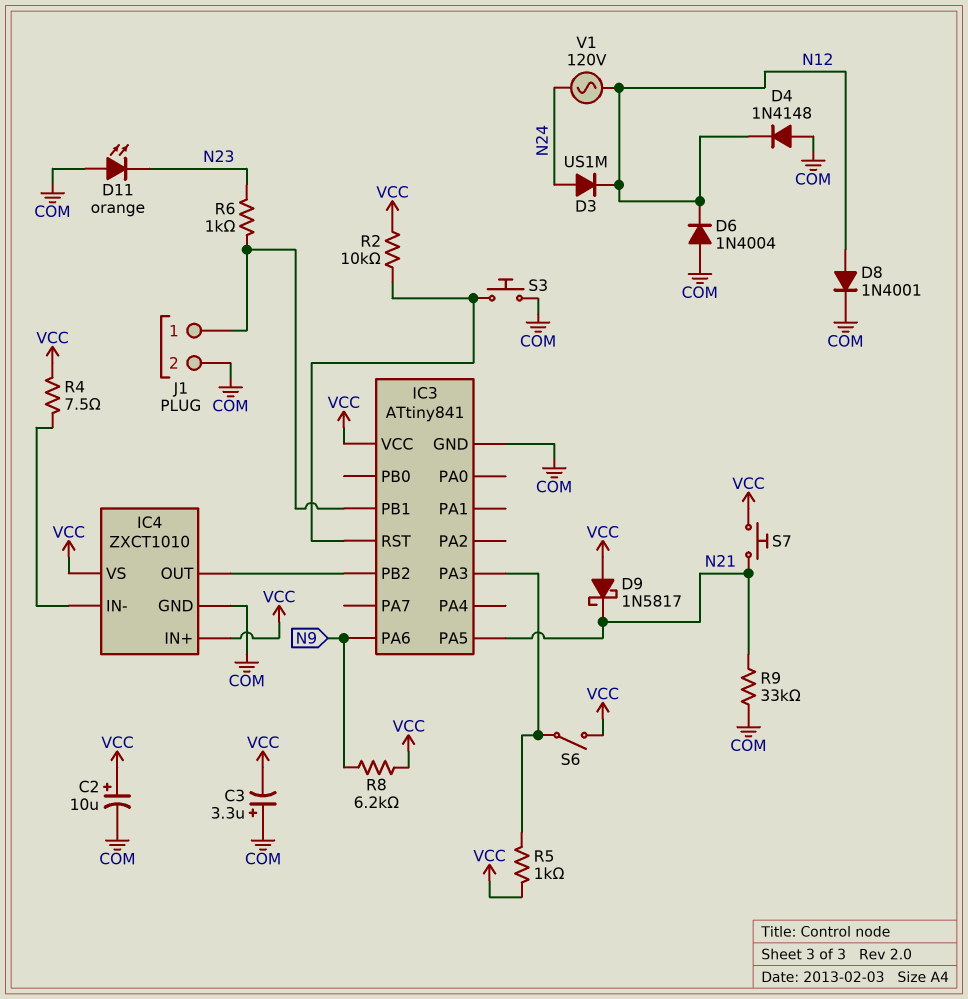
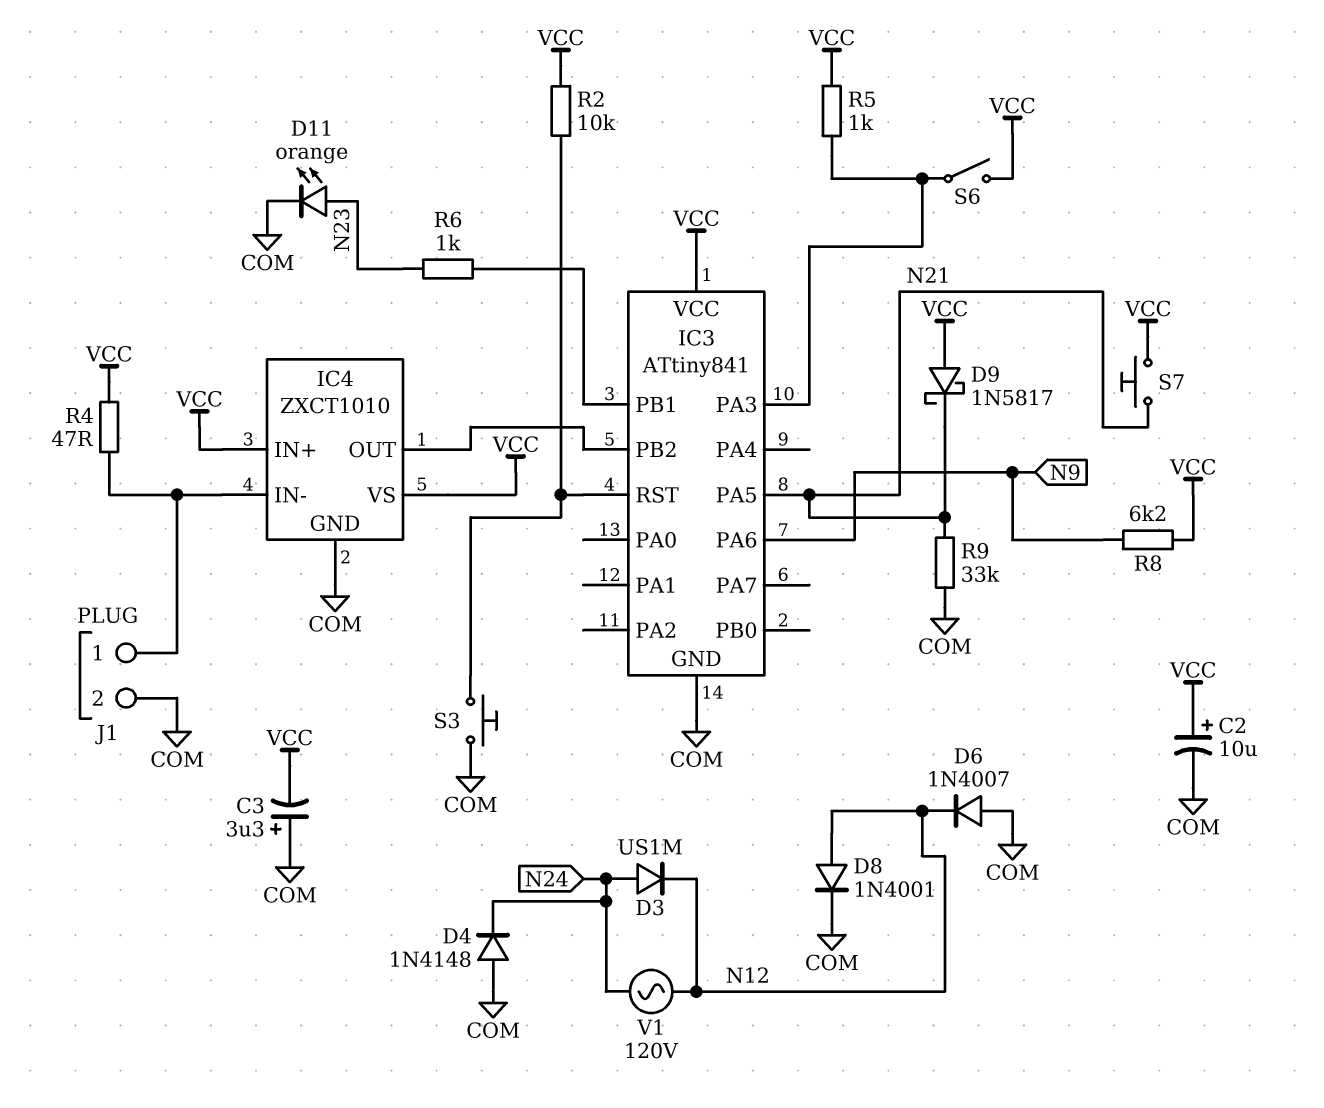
D4: diode 1N4148 (A COM, K N12) -> diode 1N4148 (A COM, K N24)
D6: diode 1N4004 (A COM, K N12) -> diode 1N4007 (A COM, K N12)
D11: LED orange (A COM, K N23) -> LED orange (A N23, K COM)
J1 pin 1: IC3/PB1 -> IC4/IN-
R4: 7.5 (IC4/IN-, VCC) -> 47 (IC4/IN-, VCC)

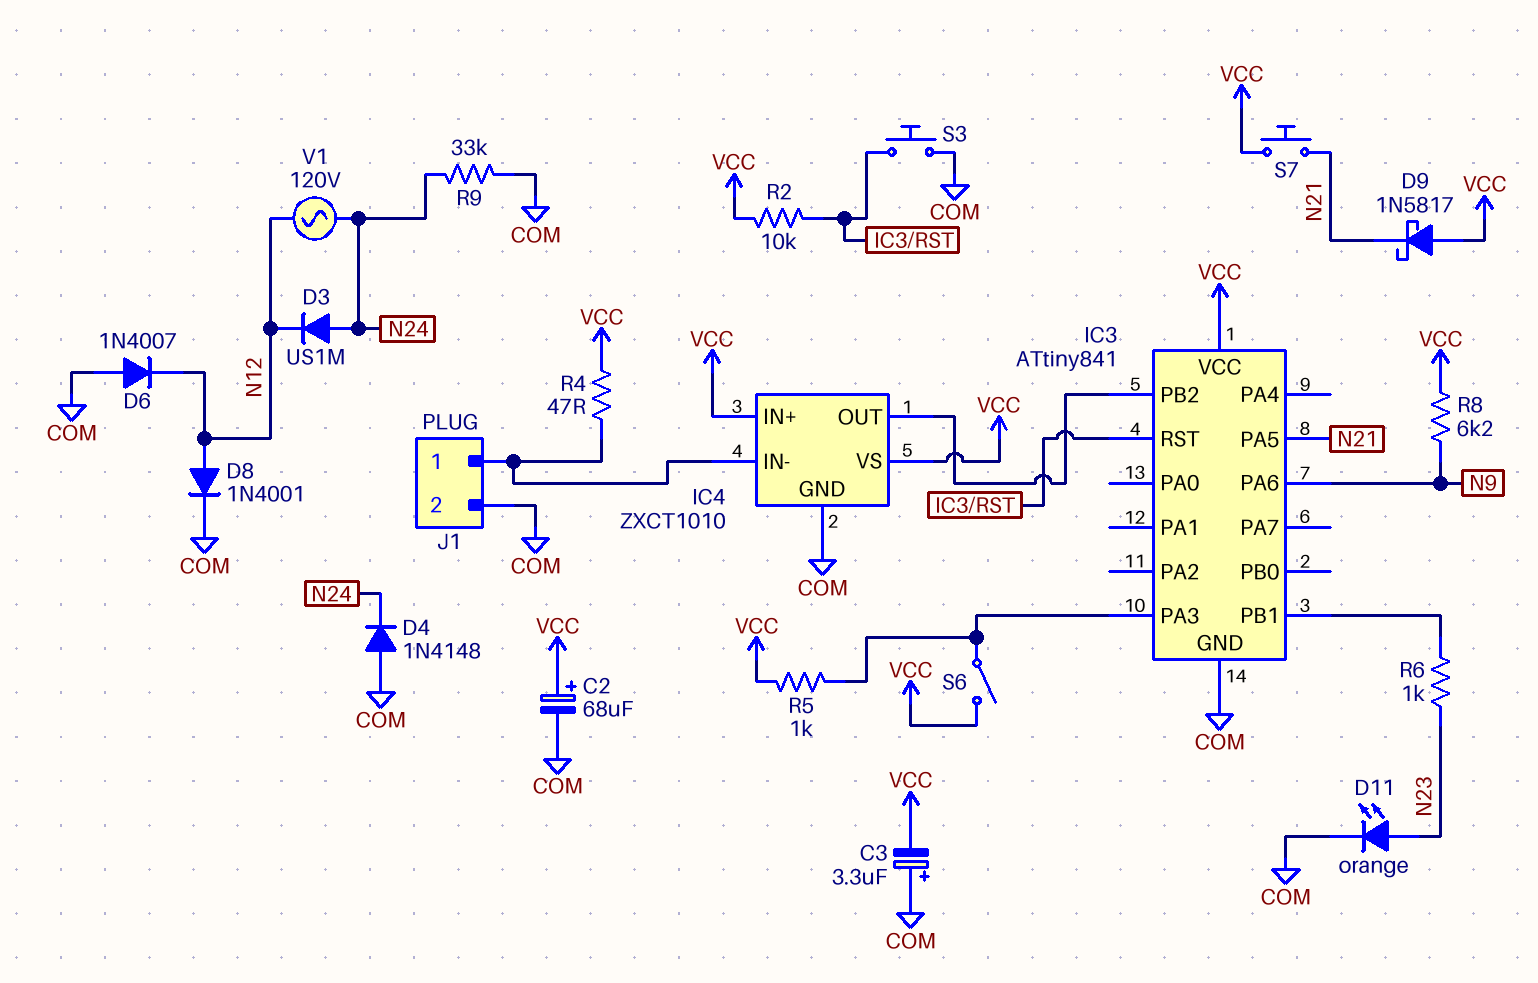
C2: 10uF (plus VCC, minus COM) -> 68uF (plus VCC, minus COM)
R9: 33k (COM, N21) -> 33k (COM, N24)

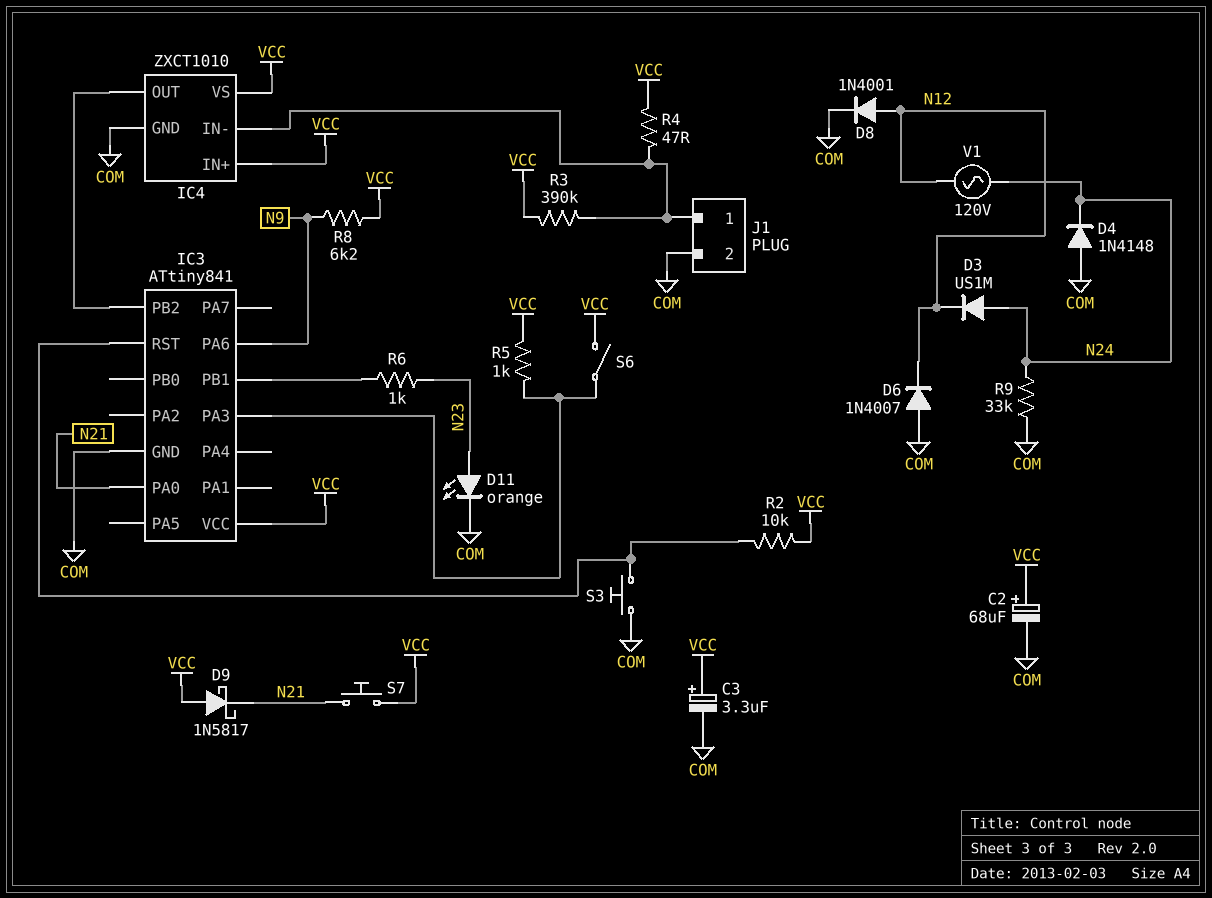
C3: 3.3uF (plus COM, minus VCC) -> 3.3uF (plus VCC, minus COM)
IC3 pin PA0: none -> N21
IC3 pin PA5: N21 -> none
R3: none -> 390k (IC4/IN-, VCC)

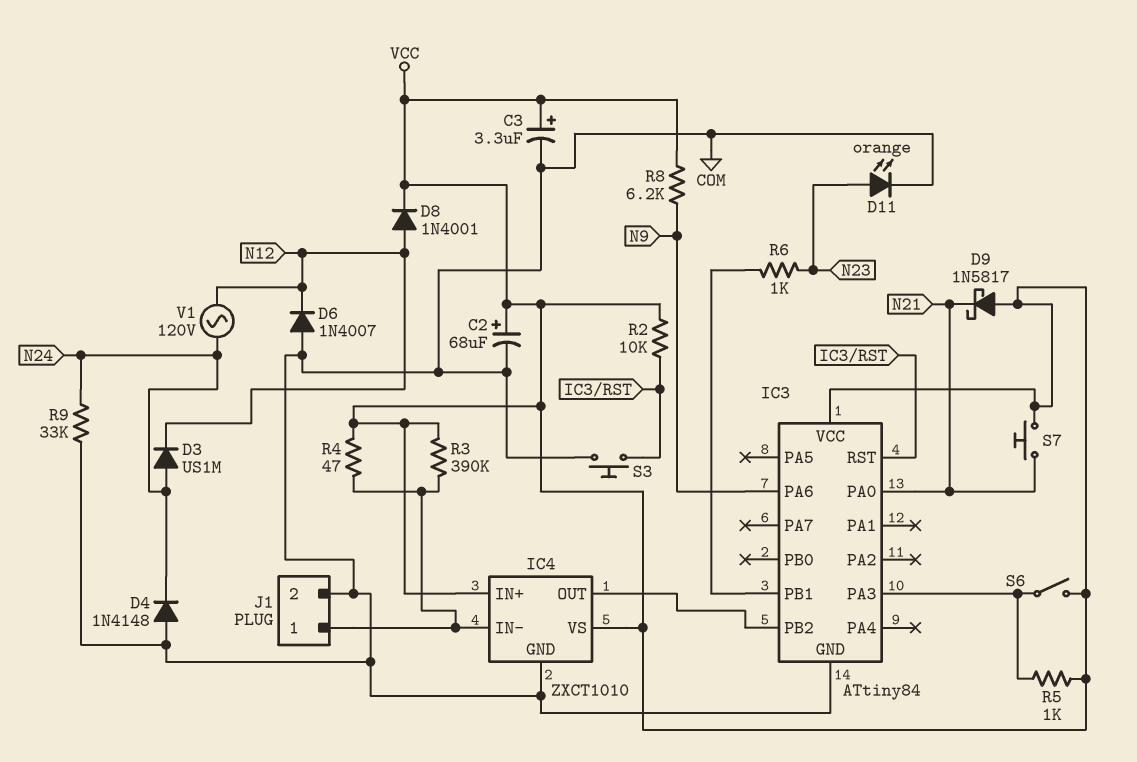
D8: diode 1N4001 (A N12, K COM) -> diode 1N4001 (A N12, K VCC)
IC3: ATtiny841 -> ATtiny84

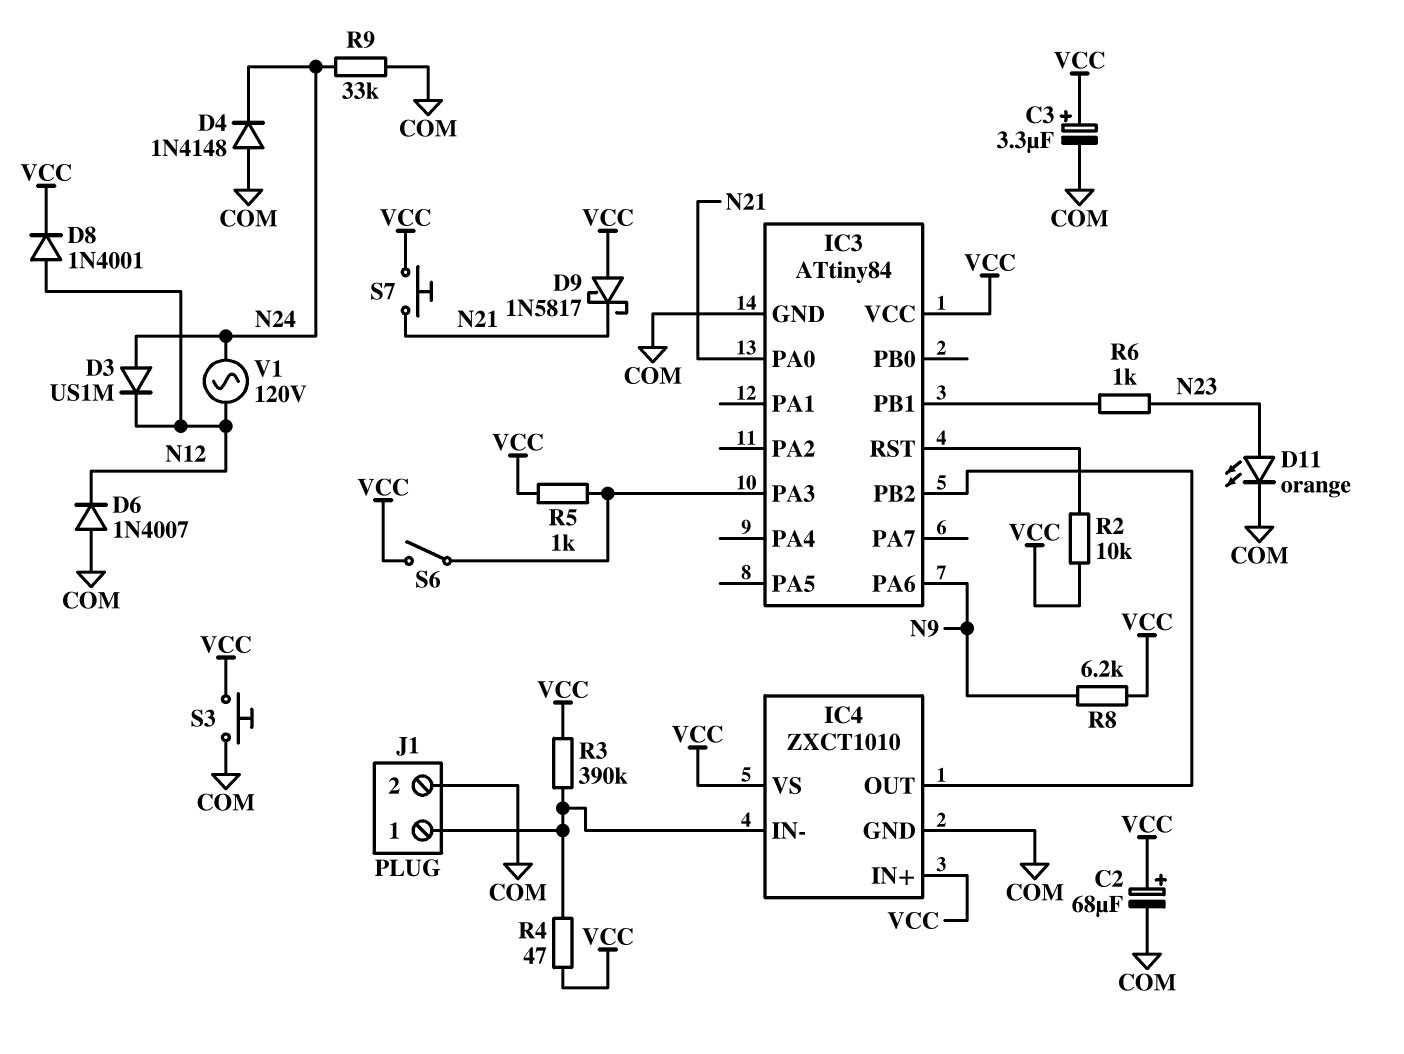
S3: button (COM, IC3/RST) -> button (COM, VCC)

